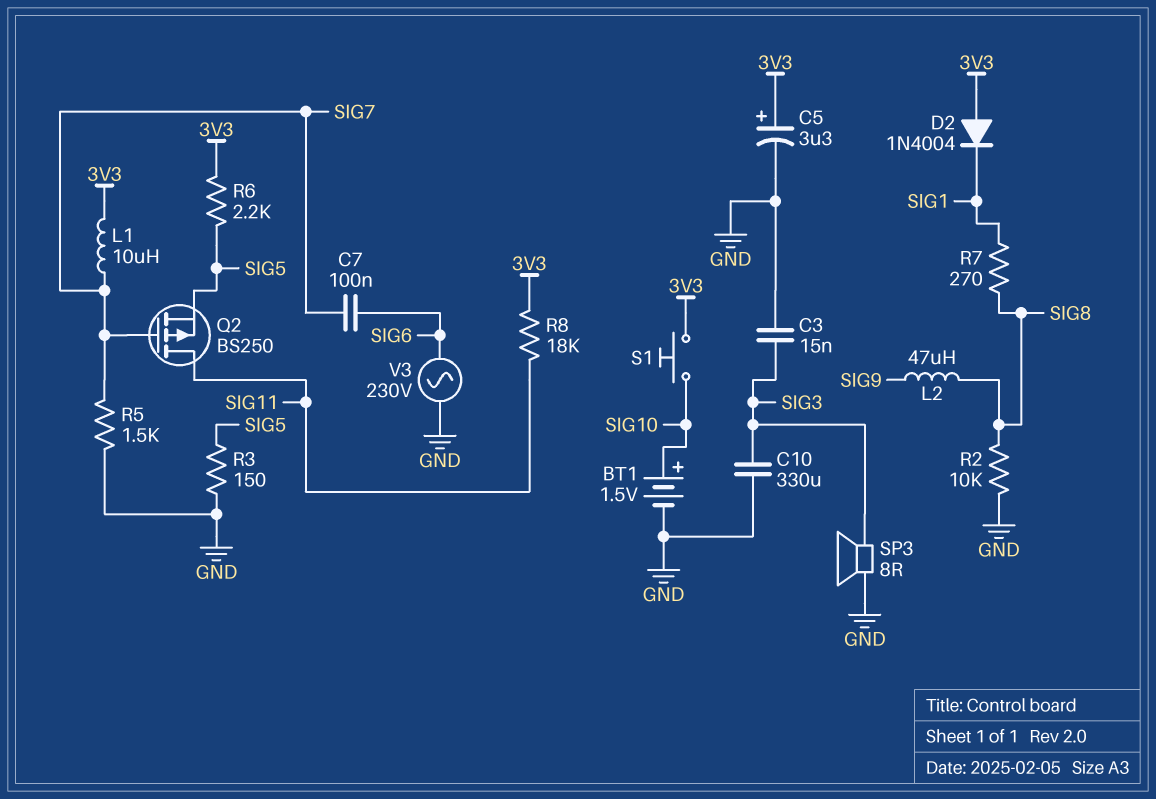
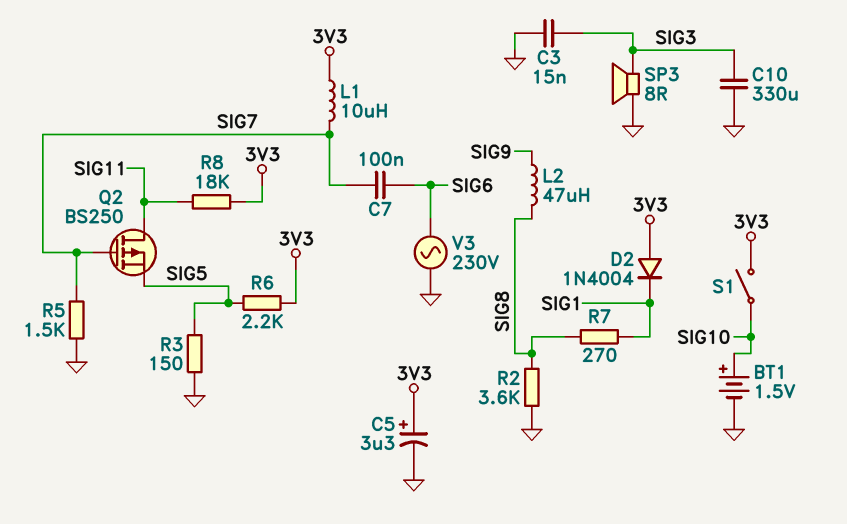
R2: 10k (GND, SIG8) -> 3.6k (GND, SIG8)
S1: button (3V3, SIG10) -> switch (3V3, SIG10)

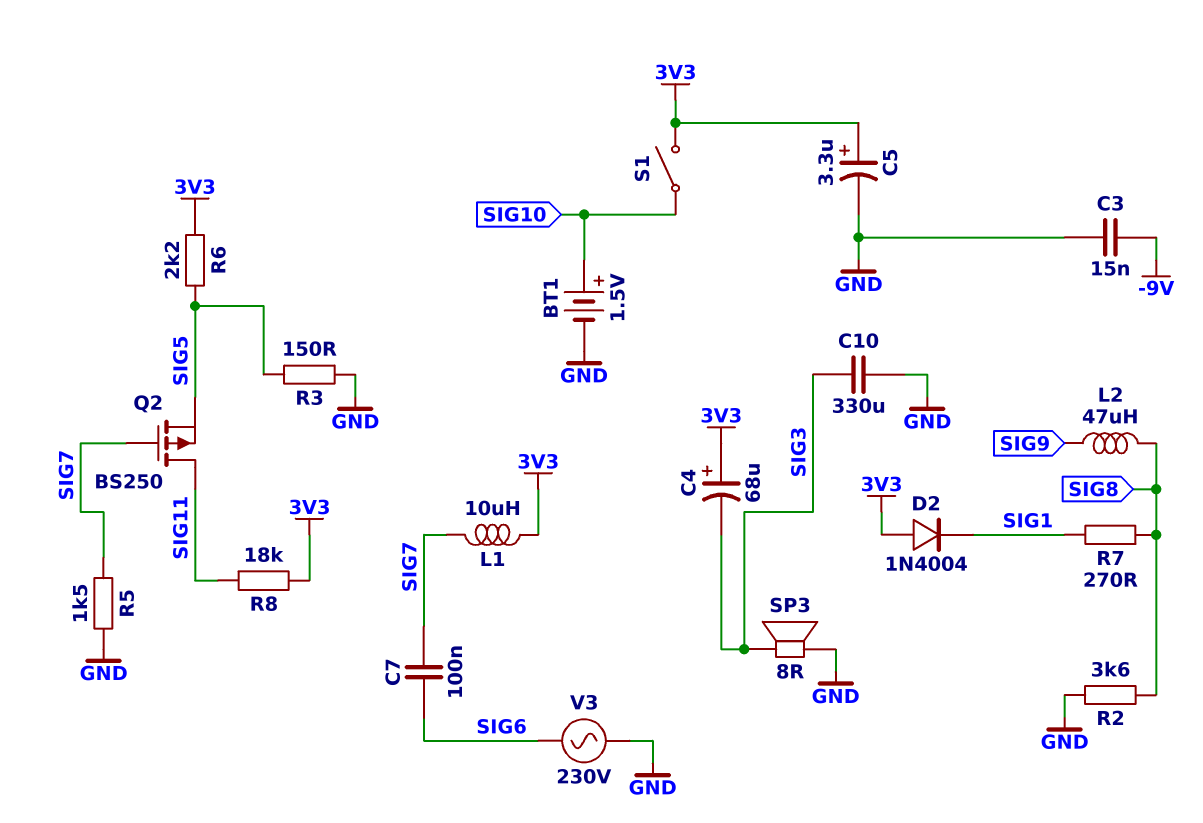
C3: 15nF (GND, SIG3) -> 15nF (-9V, GND)
C4: none -> 68uF (plus 3V3, minus SIG3)

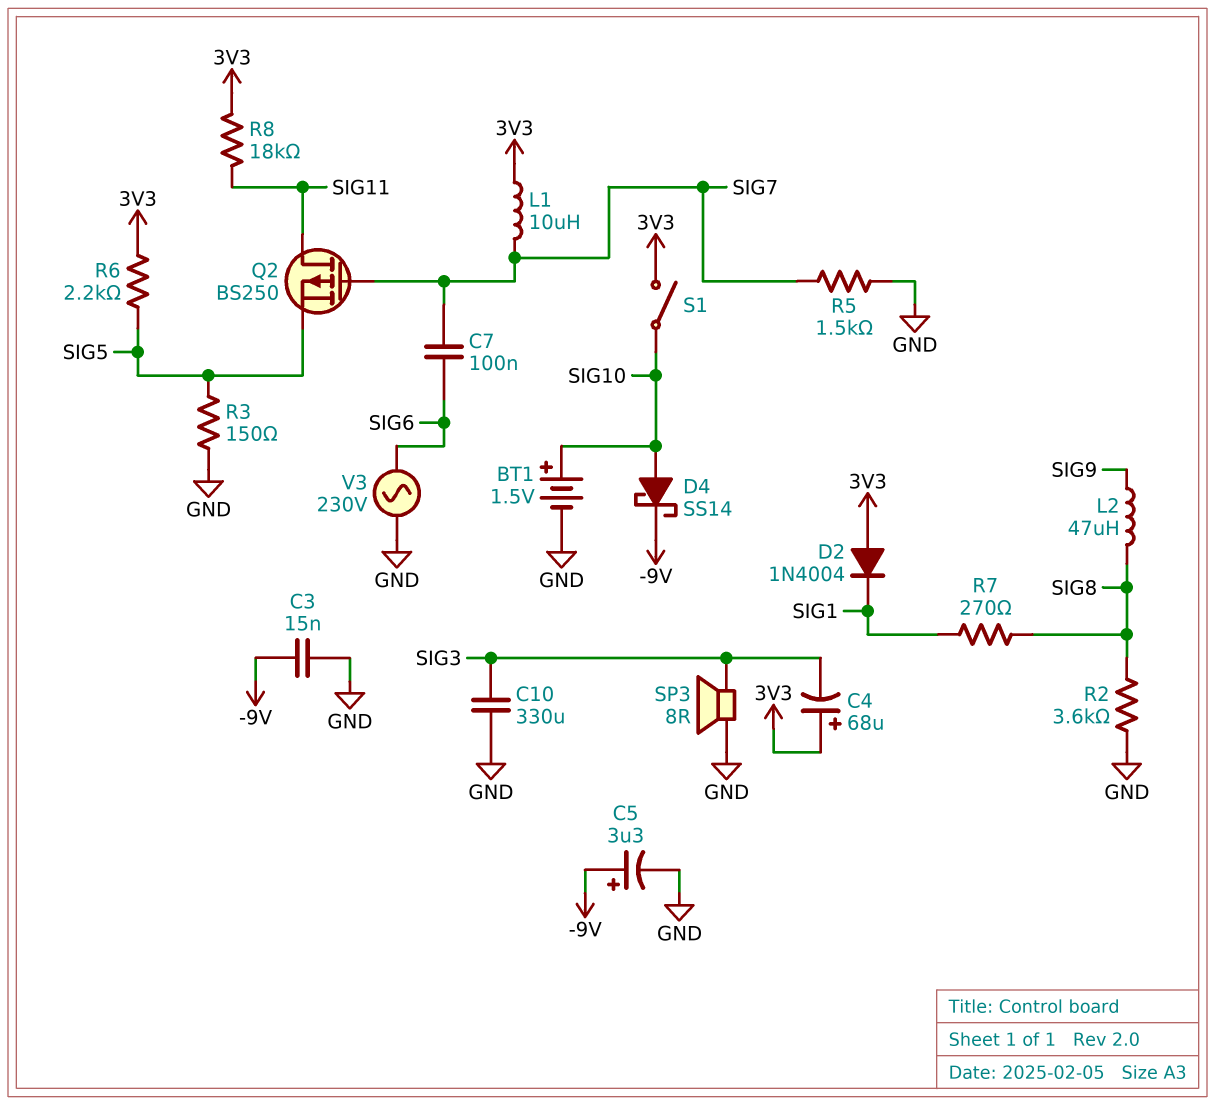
C5: 3.3uF (plus 3V3, minus GND) -> 3.3uF (plus -9V, minus GND)
D4: none -> schottky SS14 (A SIG10, K -9V)

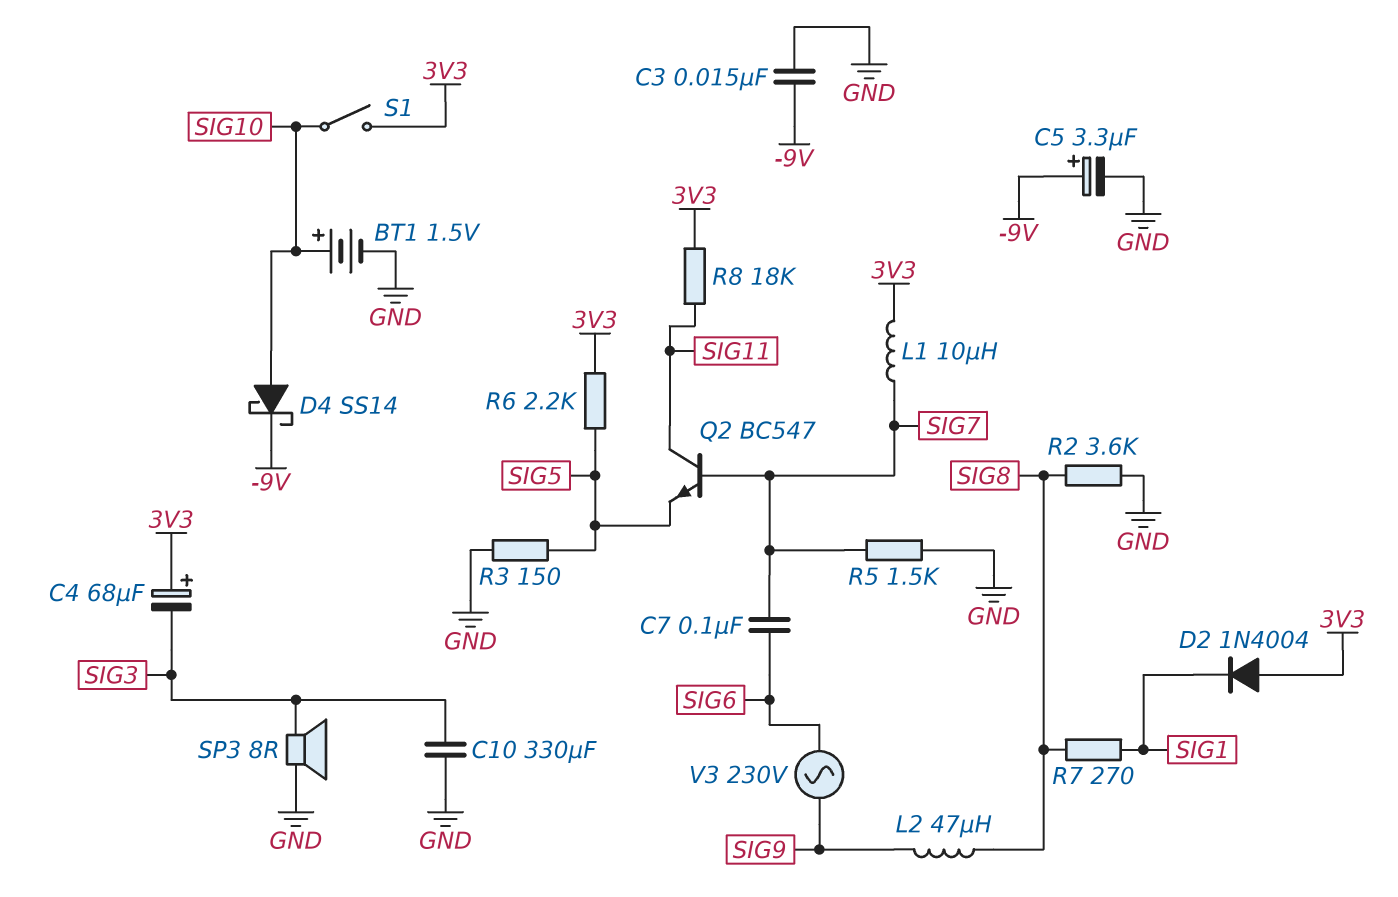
Q2: PMOS BS250 (G SIG7, D SIG11, S SIG5) -> NPN BC547 (B SIG7, C SIG11, E SIG5)
V3: AC 230V (GND, SIG6) -> AC 230V (SIG6, SIG9)

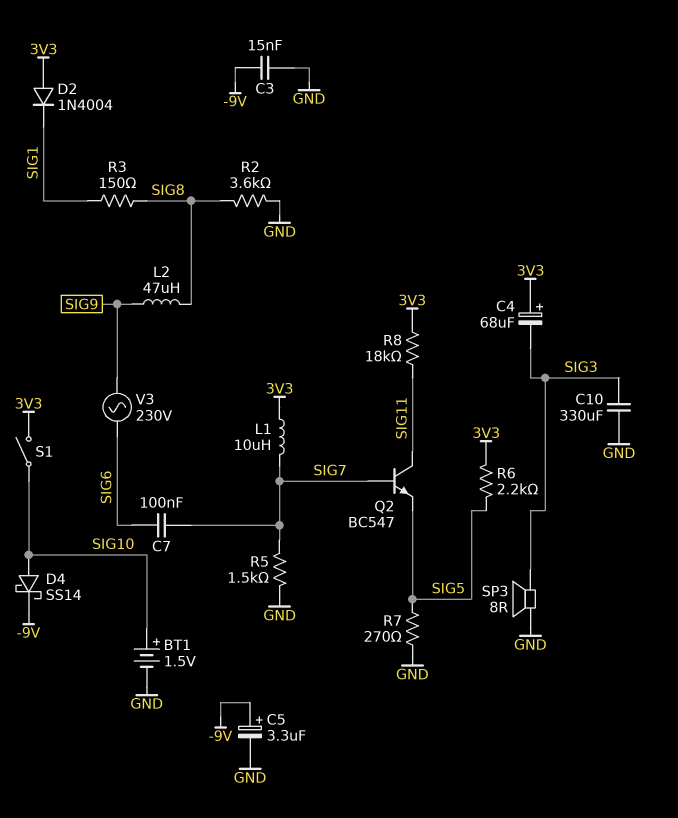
R3: 150 (GND, SIG5) -> 150 (SIG1, SIG8)
R7: 270 (SIG1, SIG8) -> 270 (GND, SIG5)

